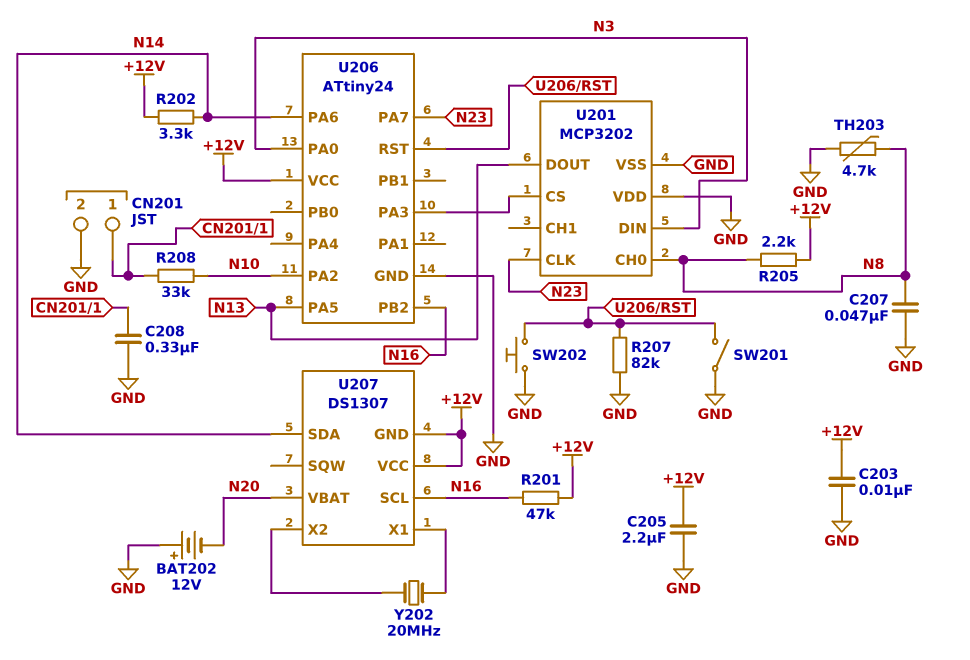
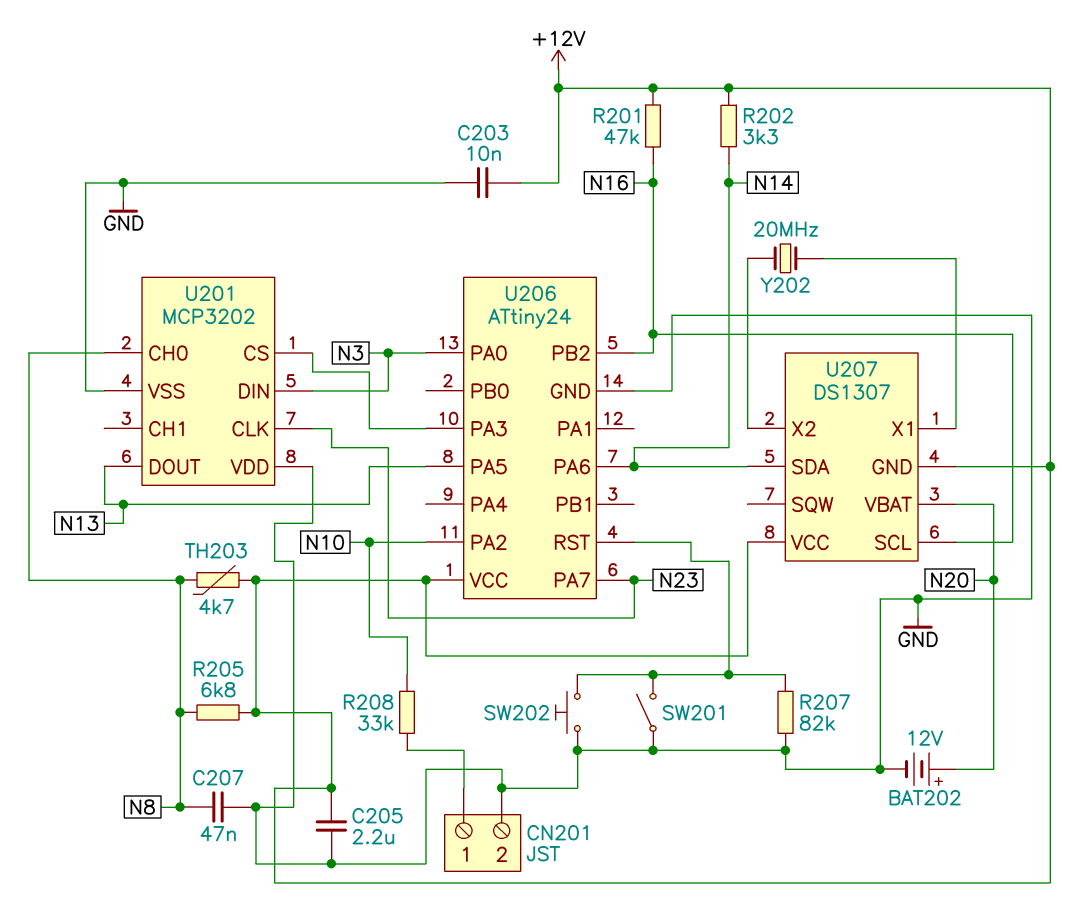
BAT202: 12V (plus GND, minus N20) -> 12V (plus N20, minus GND)
C208: 330nF (CN201/1, GND) -> none
R205: 2.2k (+12V, N8) -> 6.8k (+12V, N8)
TH203: 4.7k (GND, N8) -> 4.7k (+12V, N8)

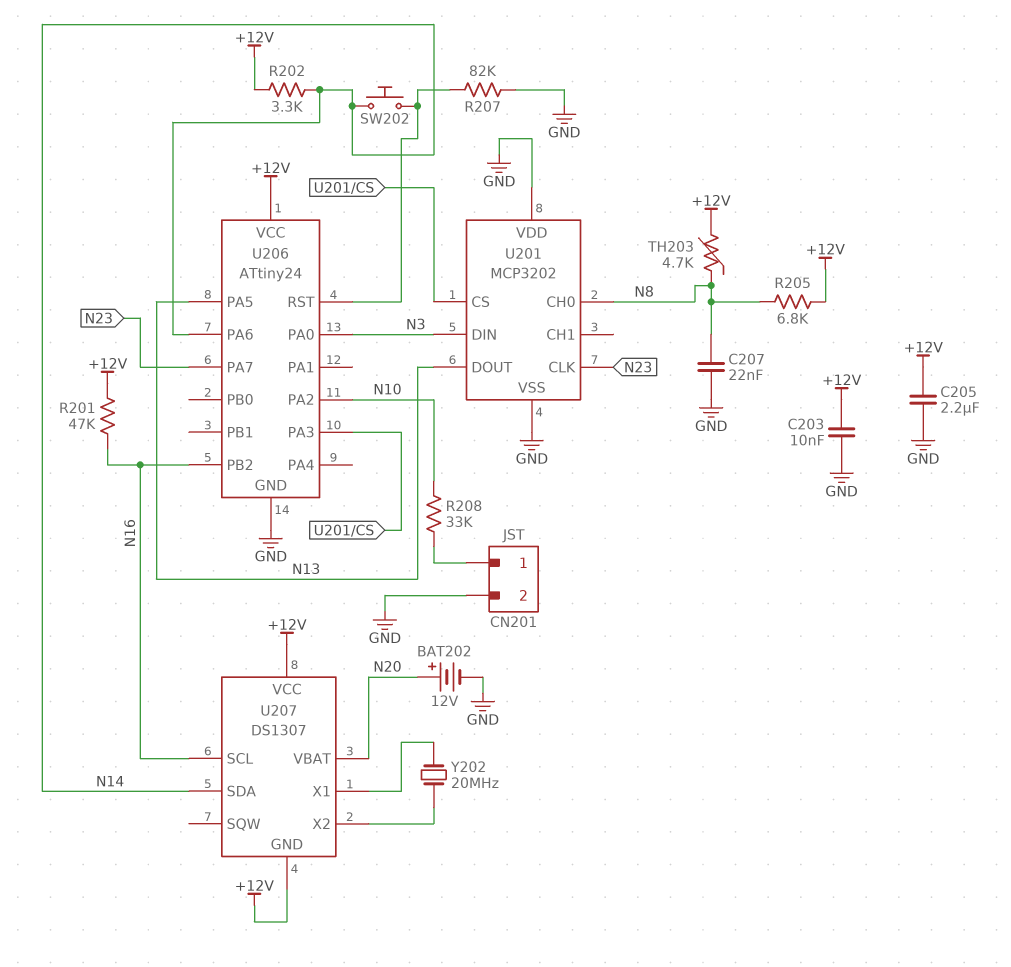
C207: 47nF (GND, N8) -> 22nF (GND, N8)
SW201: switch (GND, U206/RST) -> none
SW202: button (GND, U206/RST) -> button (N14, U206/RST)

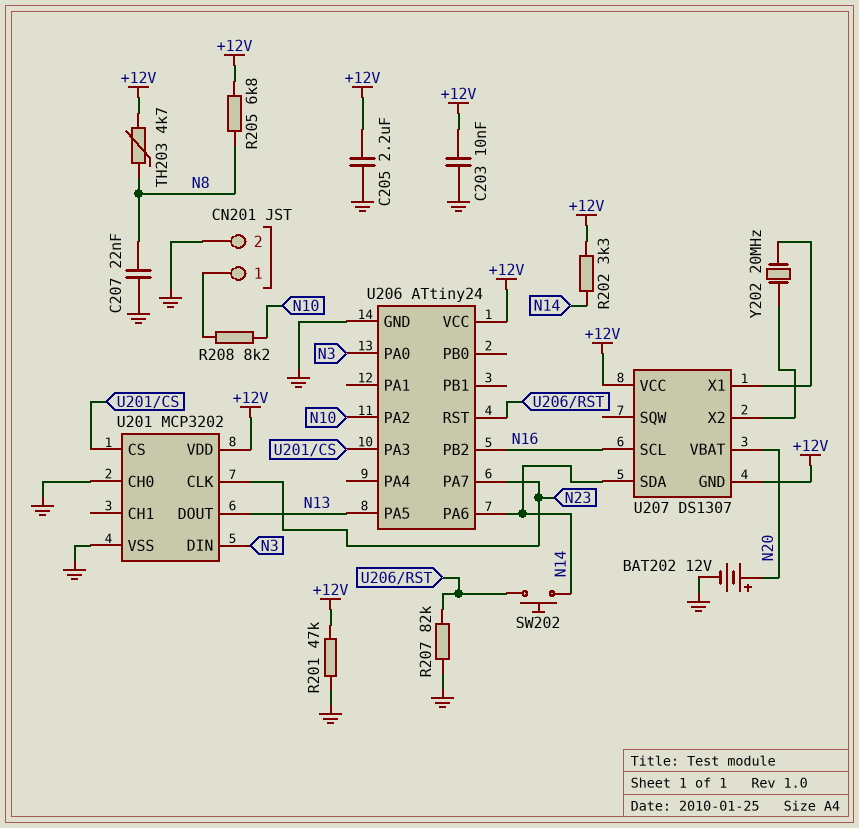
R201: 47k (+12V, N16) -> 47k (+12V, GND)
R208: 33k (CN201/1, N10) -> 8.2k (CN201/1, N10)
U201 pin CH0: N8 -> GND
U201 pin VDD: GND -> +12V

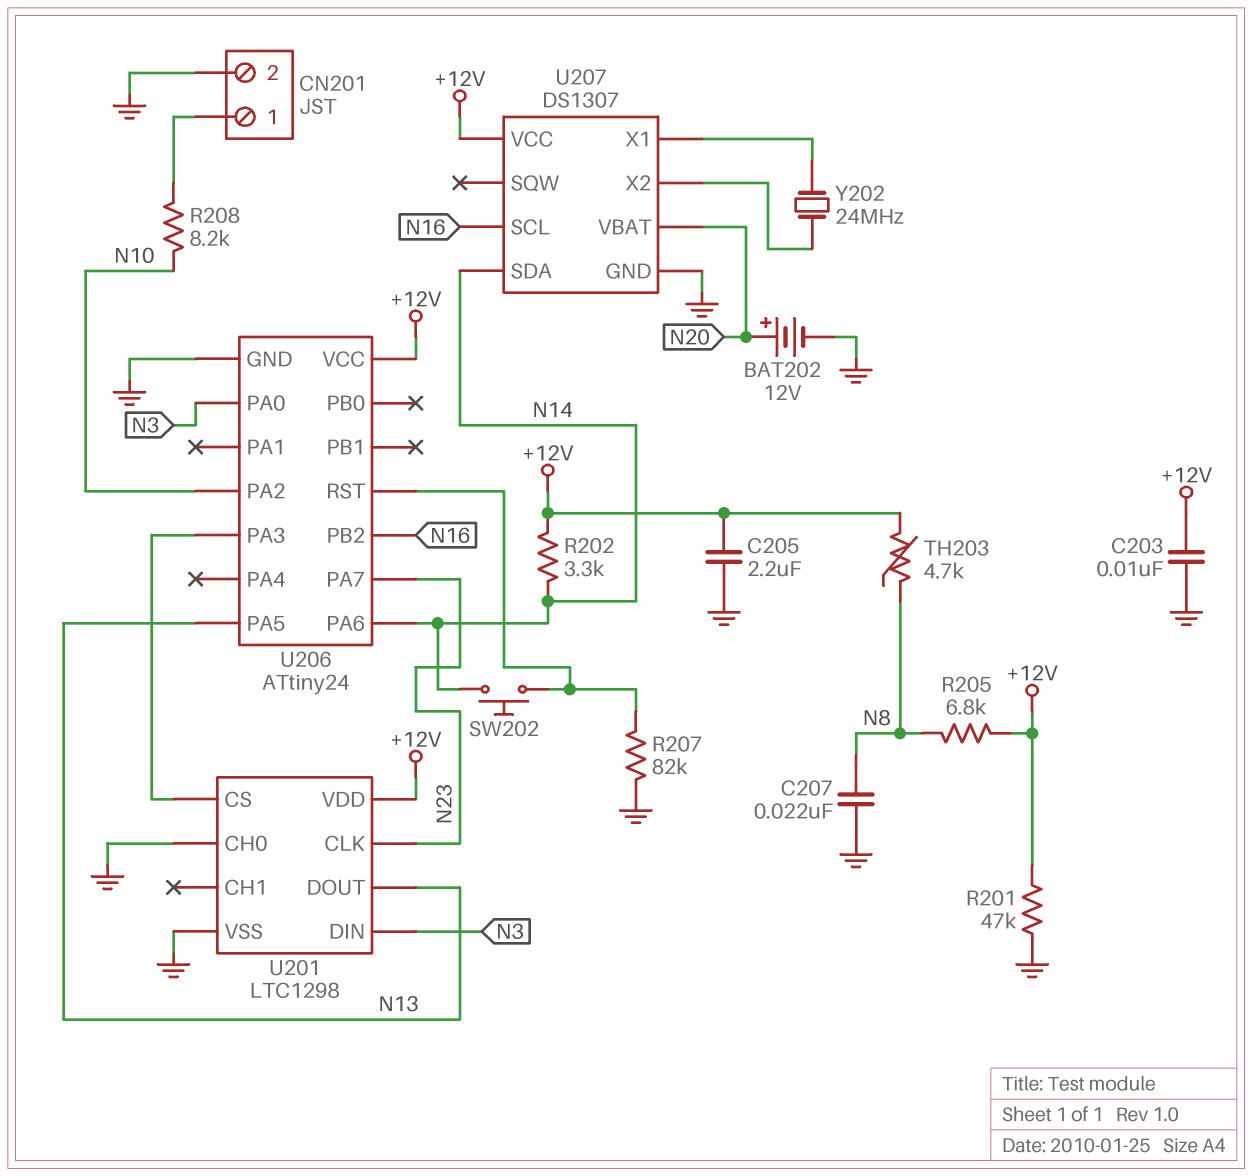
U201: MCP3202 -> LTC1298
U207 pin GND: +12V -> GND
Y202: 20MHz (U207/X1, U207/X2) -> 24MHz (U207/X1, U207/X2)

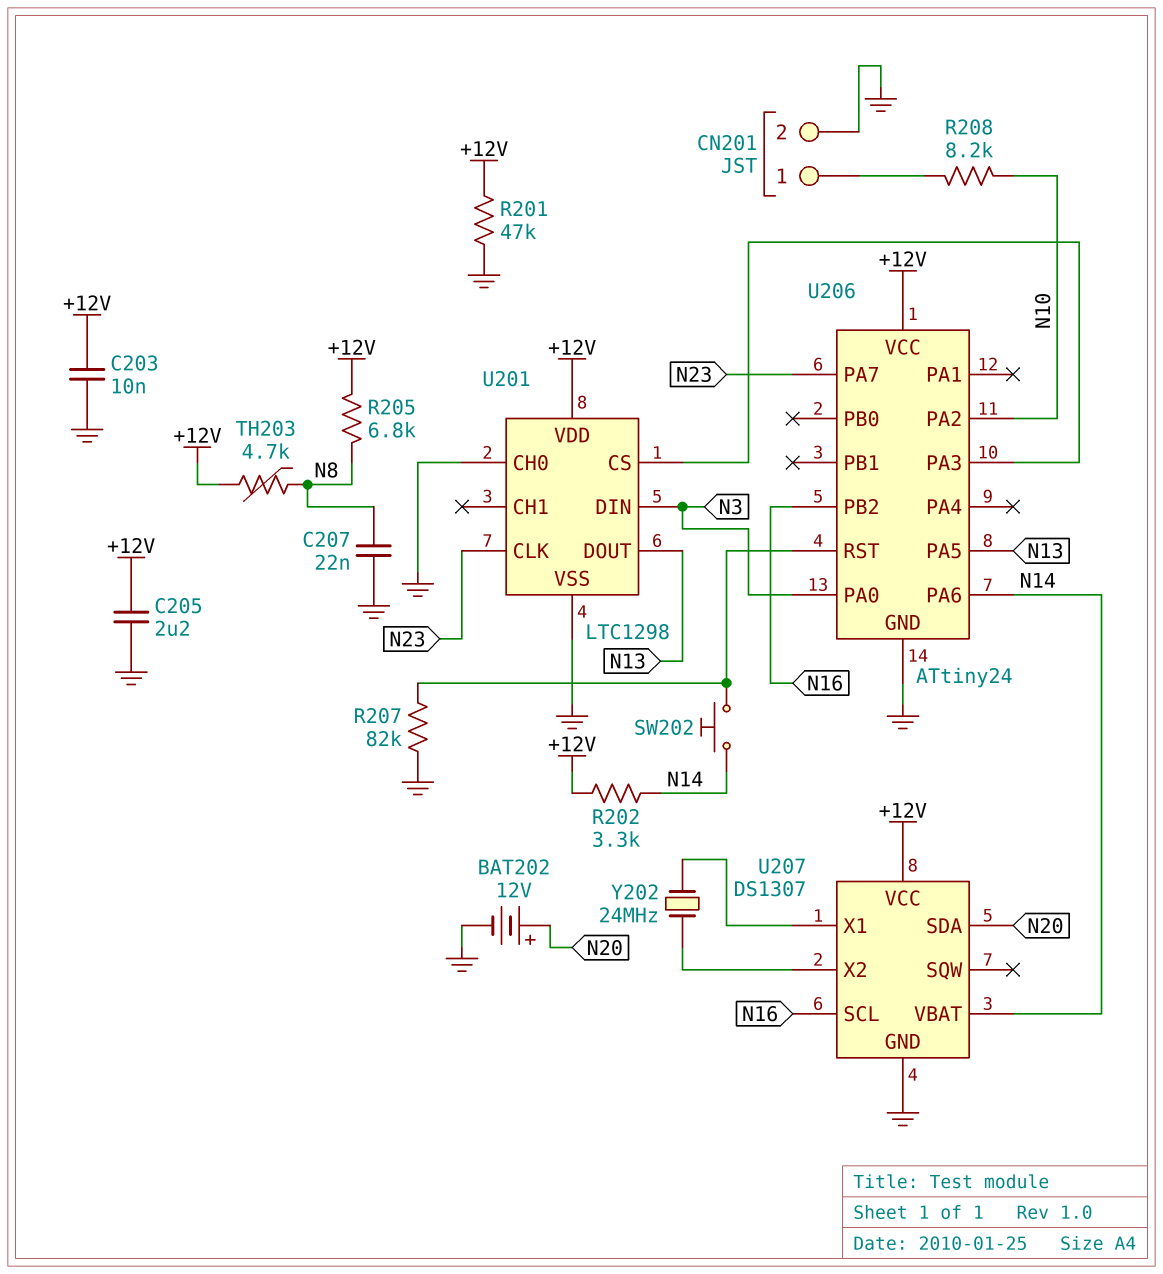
U207 pin SDA: N14 -> N20
U207 pin VBAT: N20 -> N14

